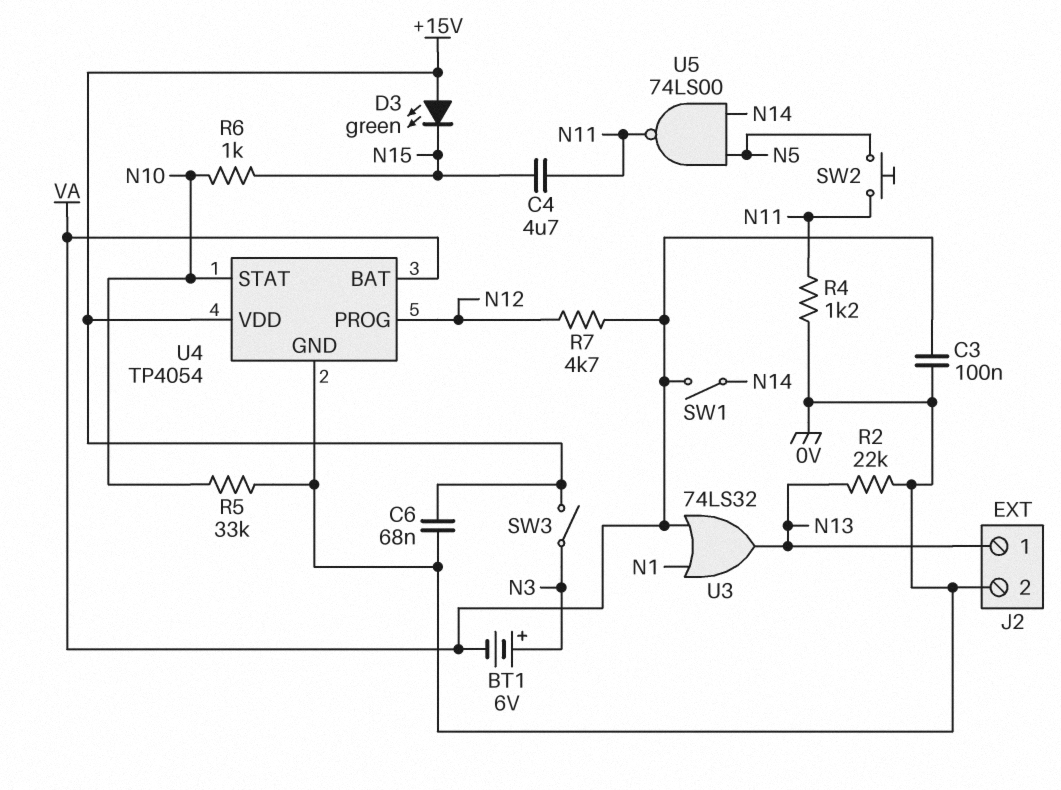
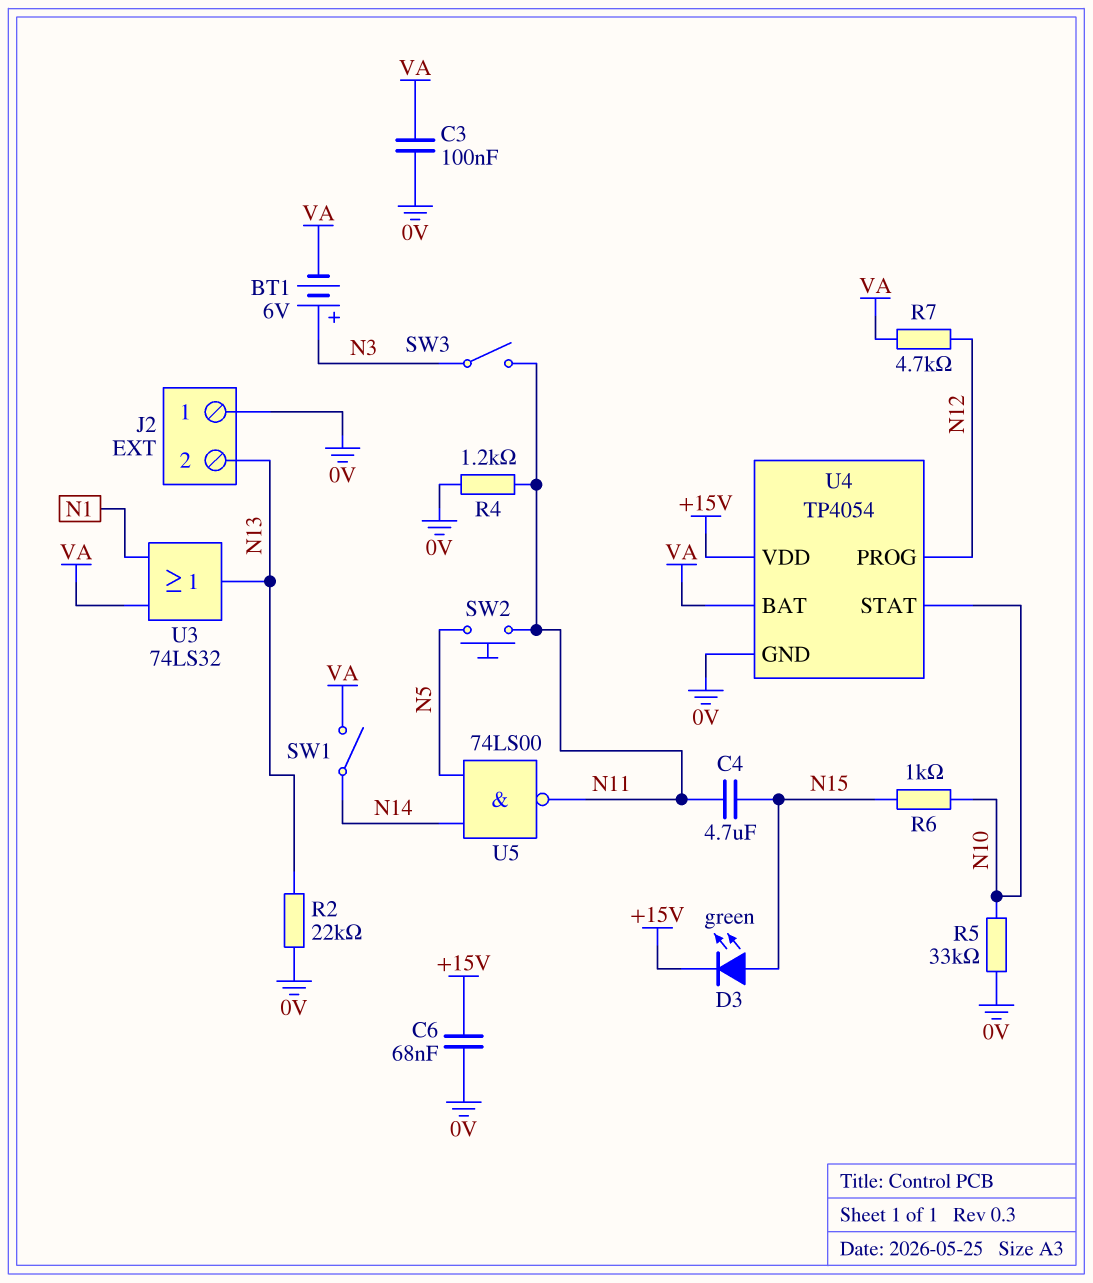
D3: LED green (A +15V, K N15) -> LED green (A N15, K +15V)
J2 pin 1: N13 -> 0V
J2 pin 2: 0V -> N13
SW3: switch (+15V, N3) -> switch (N3, N11)

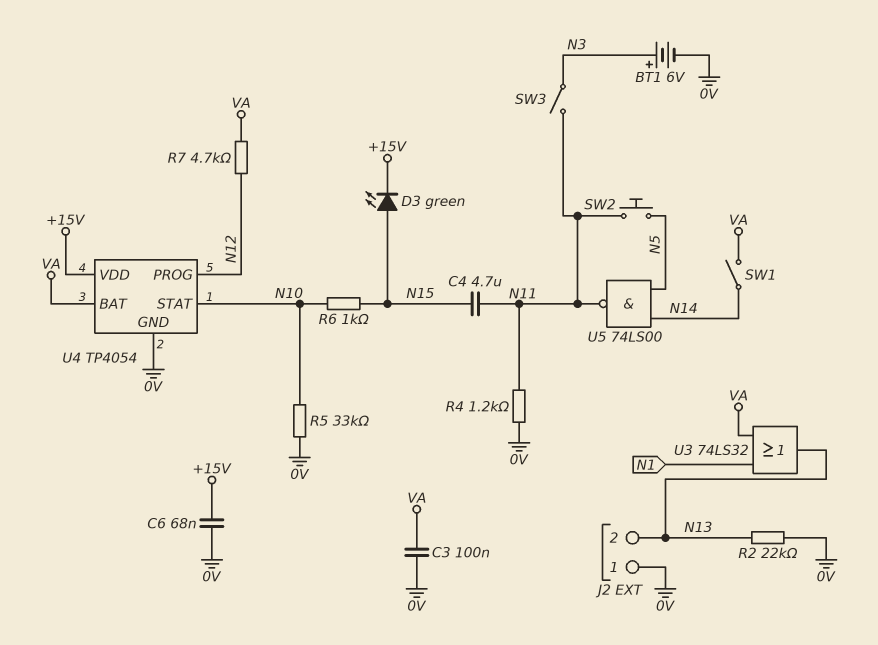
BT1: 6V (plus N3, minus VA) -> 6V (plus N3, minus 0V)

